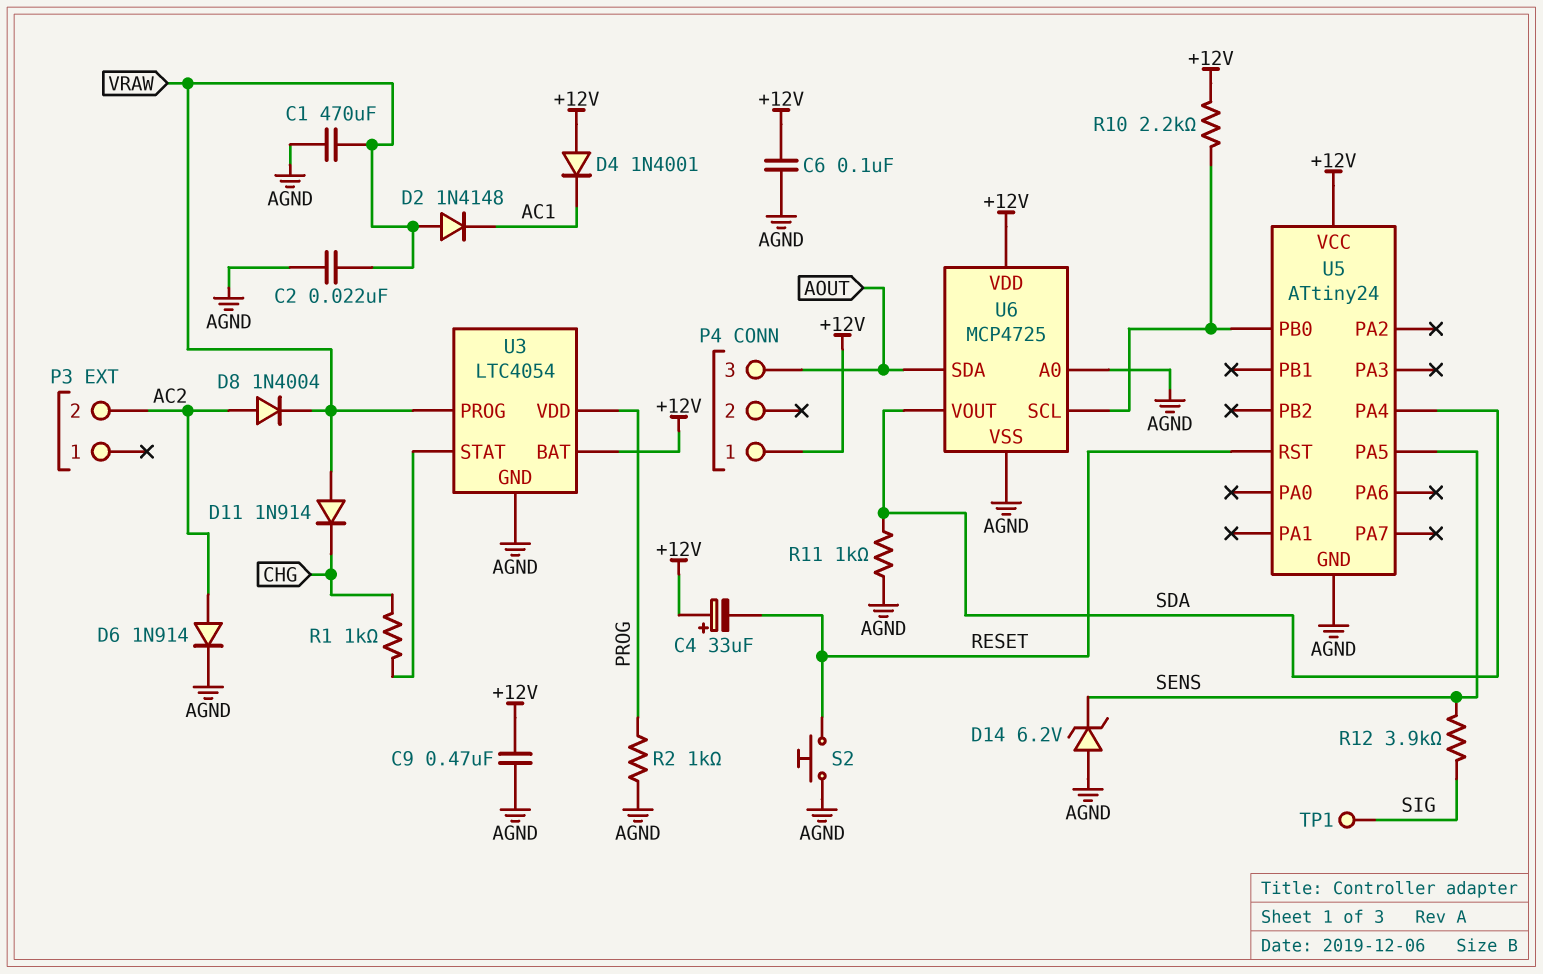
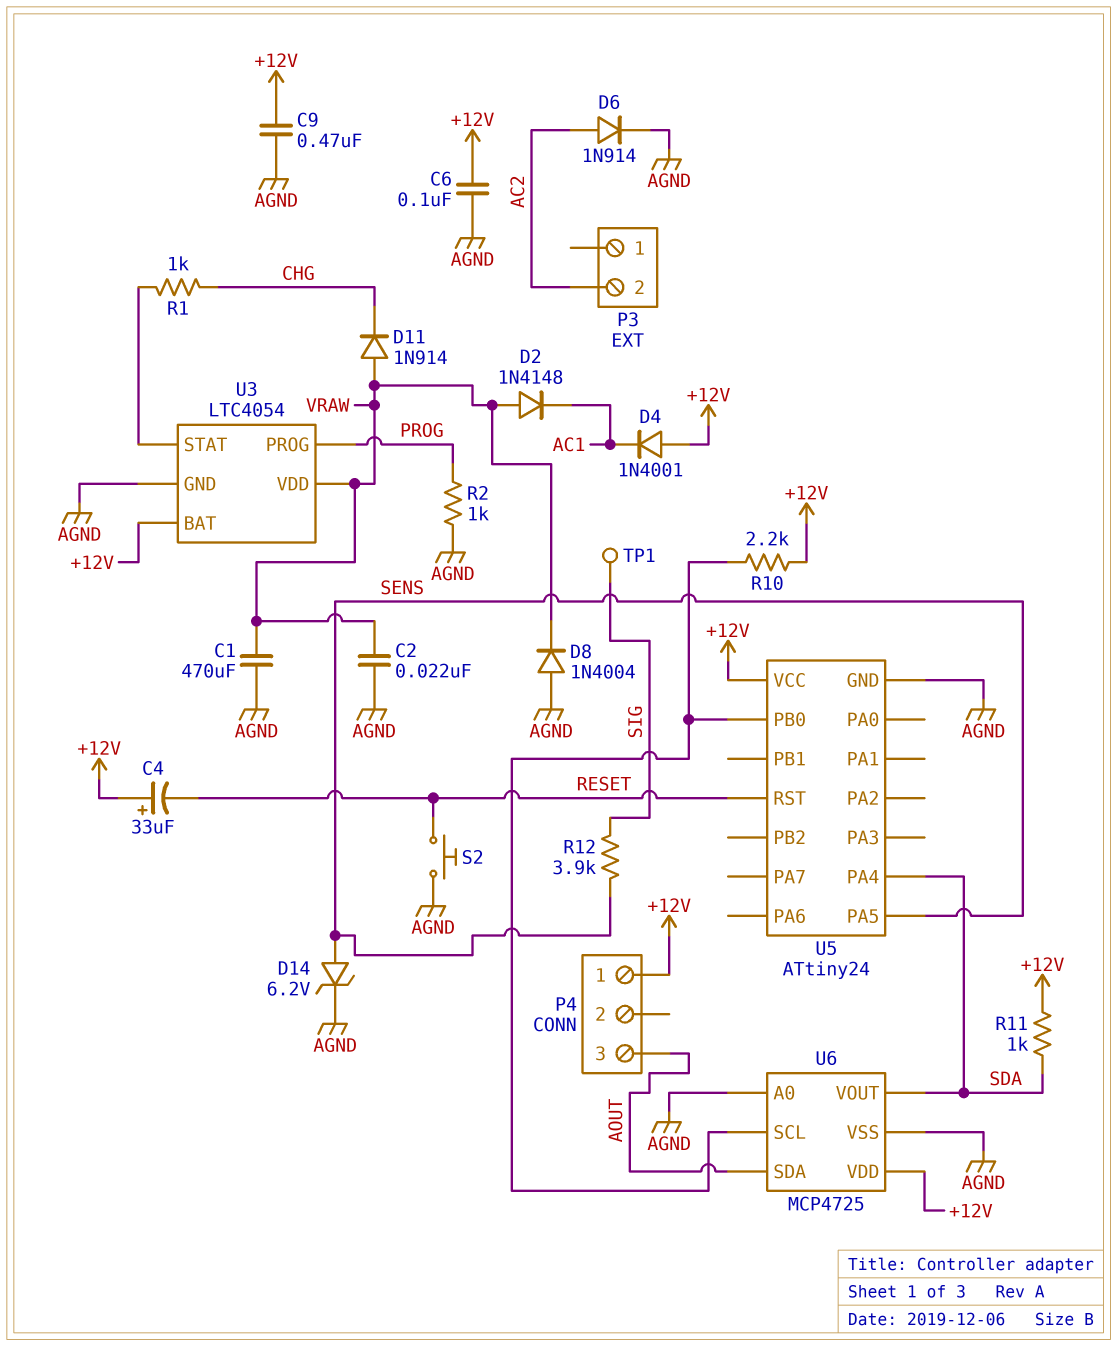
D8: diode 1N4004 (A AC2, K VRAW) -> diode 1N4004 (A AGND, K VRAW)
D14: zener 6.2V (A AGND, K SENS) -> zener 6.2V (A SENS, K AGND)
R11: 1k (AGND, SDA) -> 1k (+12V, SDA)
U3 pin PROG: VRAW -> PROG
U3 pin VDD: PROG -> VRAW

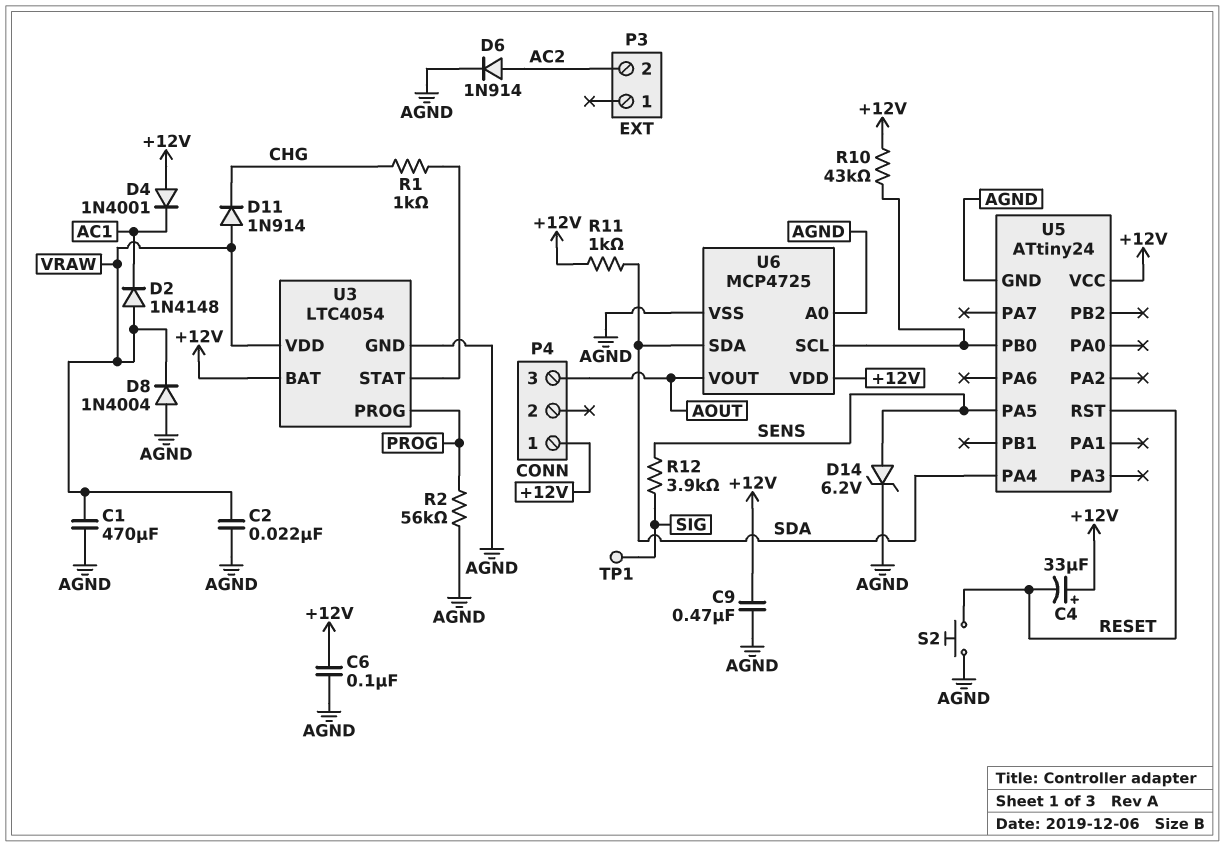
R2: 1k (AGND, PROG) -> 56k (AGND, PROG)
R10: 2.2k (+12V, U5/PB0) -> 43k (+12V, U5/PB0)
U6 pin SDA: AOUT -> SDA
U6 pin VOUT: SDA -> AOUT

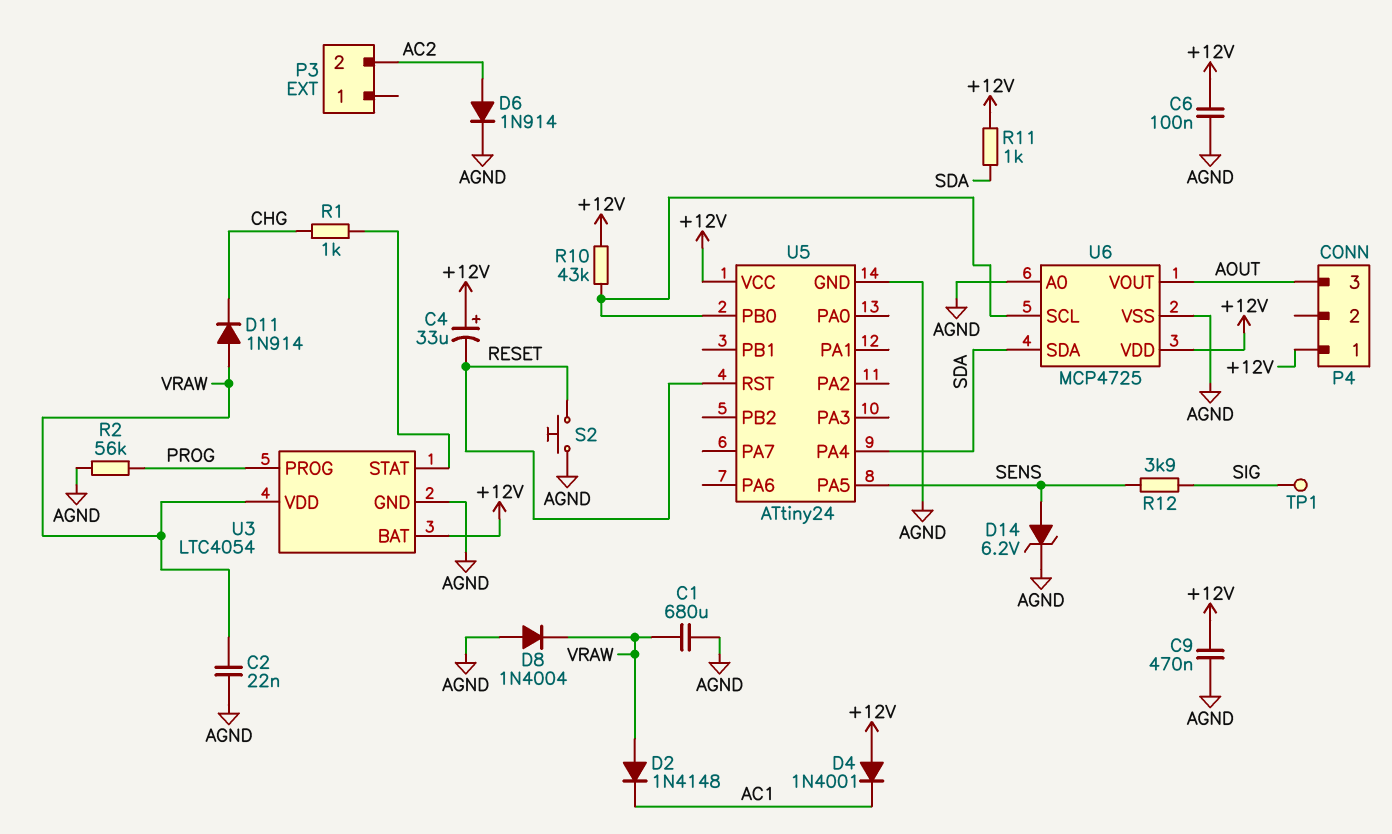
C1: 470uF (AGND, VRAW) -> 680uF (AGND, VRAW)

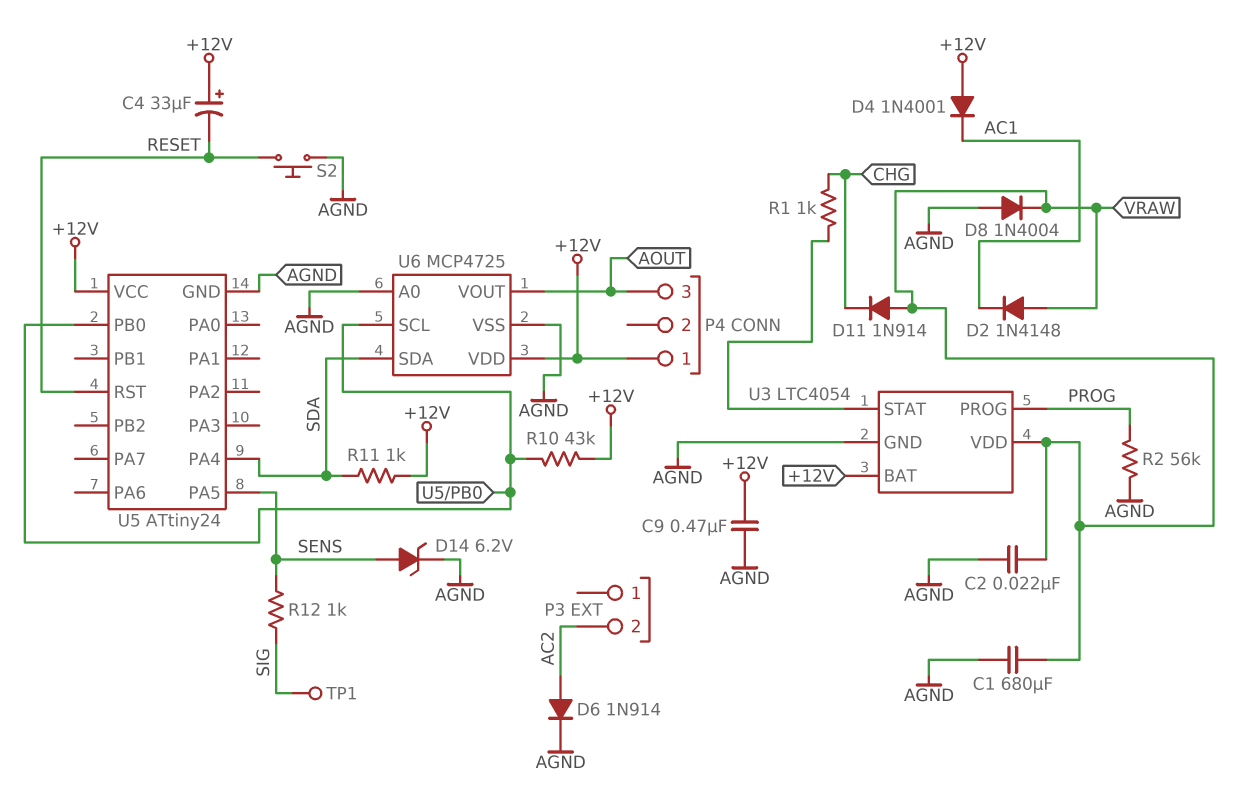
C6: 100nF (+12V, AGND) -> none
R12: 3.9k (SENS, SIG) -> 1k (SENS, SIG)

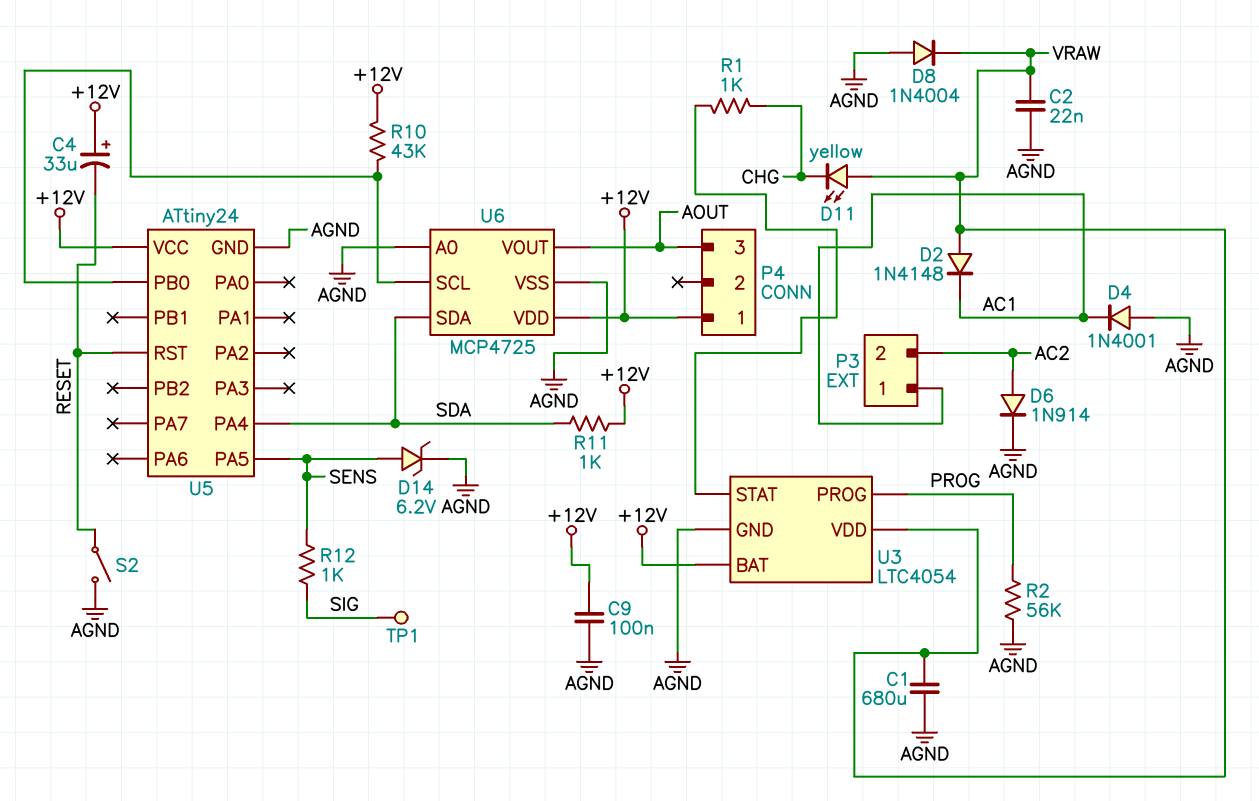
C9: 470nF (+12V, AGND) -> 100nF (+12V, AGND)
D4: diode 1N4001 (A +12V, K AC1) -> diode 1N4001 (A AGND, K AC1)
D11: diode 1N914 (A VRAW, K CHG) -> LED yellow (A VRAW, K CHG)
P3 pin 1: none -> AC1
S2: button (AGND, RESET) -> switch (AGND, RESET)

